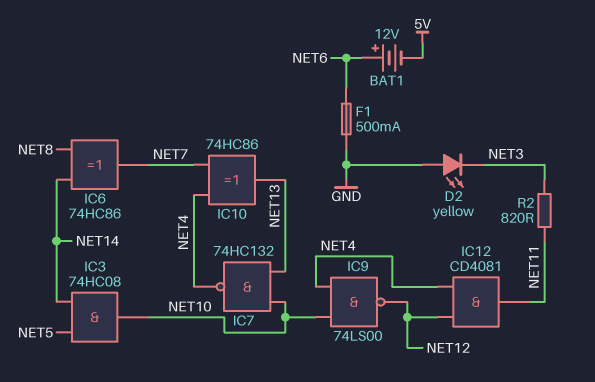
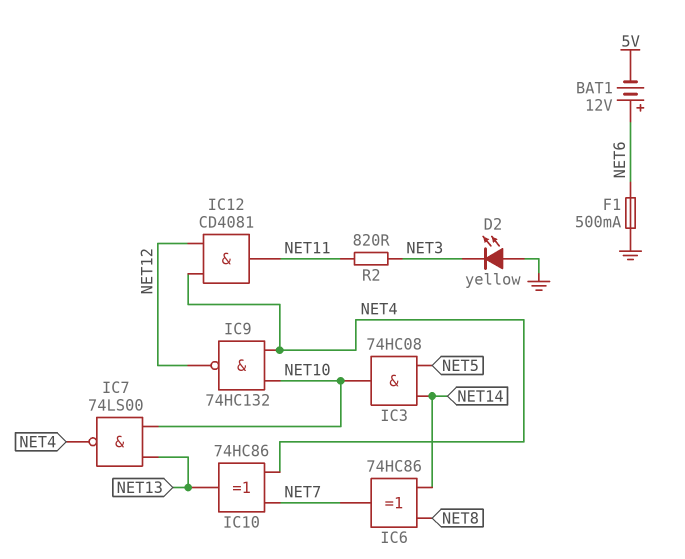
IC7: NAND 74HC132 (in NET10, in NET13, out NET4) -> NAND 74LS00 (in NET10, in NET13, out NET4)
IC9: NAND 74LS00 (in NET4, in NET10, out NET12) -> NAND 74HC132 (in NET4, in NET10, out NET12)

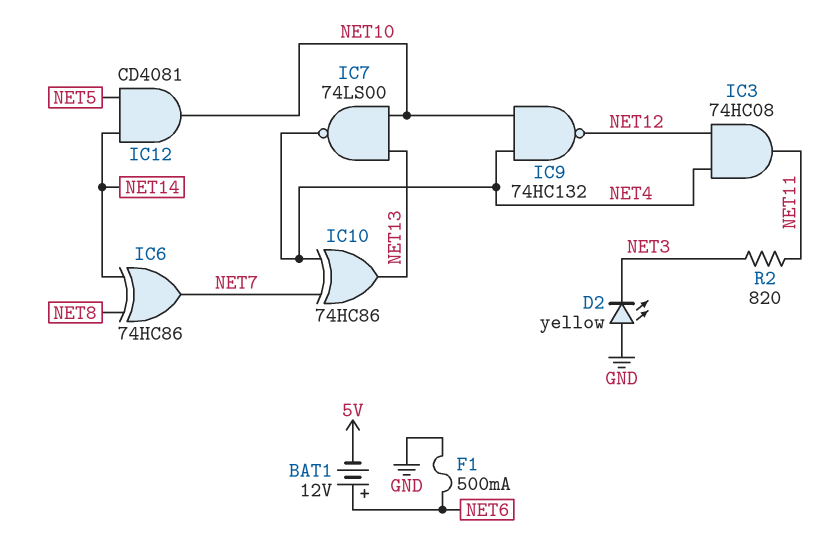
IC3: AND 74HC08 (in NET5, in NET14, out NET10) -> AND 74HC08 (in NET4, in NET12, out NET11)
IC12: AND CD4081 (in NET4, in NET12, out NET11) -> AND CD4081 (in NET5, in NET14, out NET10)

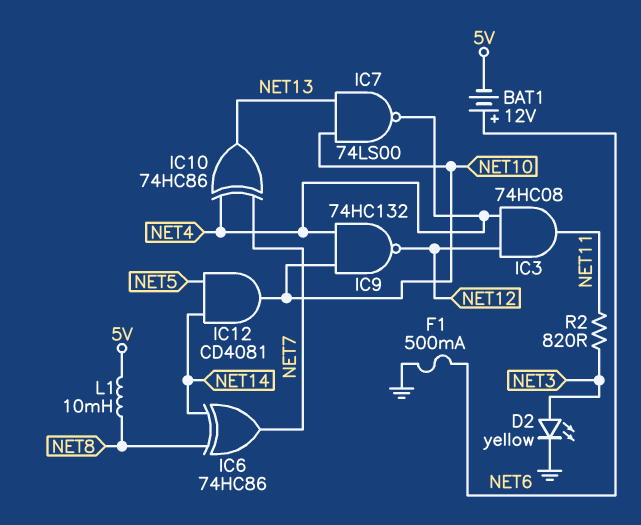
D2: LED yellow (A GND, K NET3) -> LED yellow (A NET3, K GND)
L1: none -> 10mH (5V, NET8)

